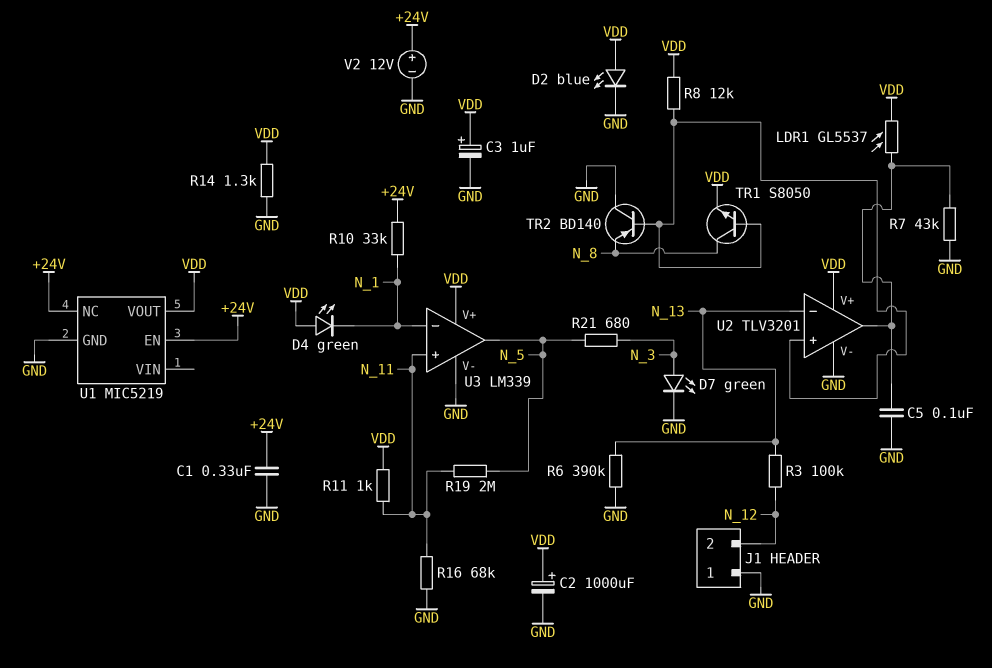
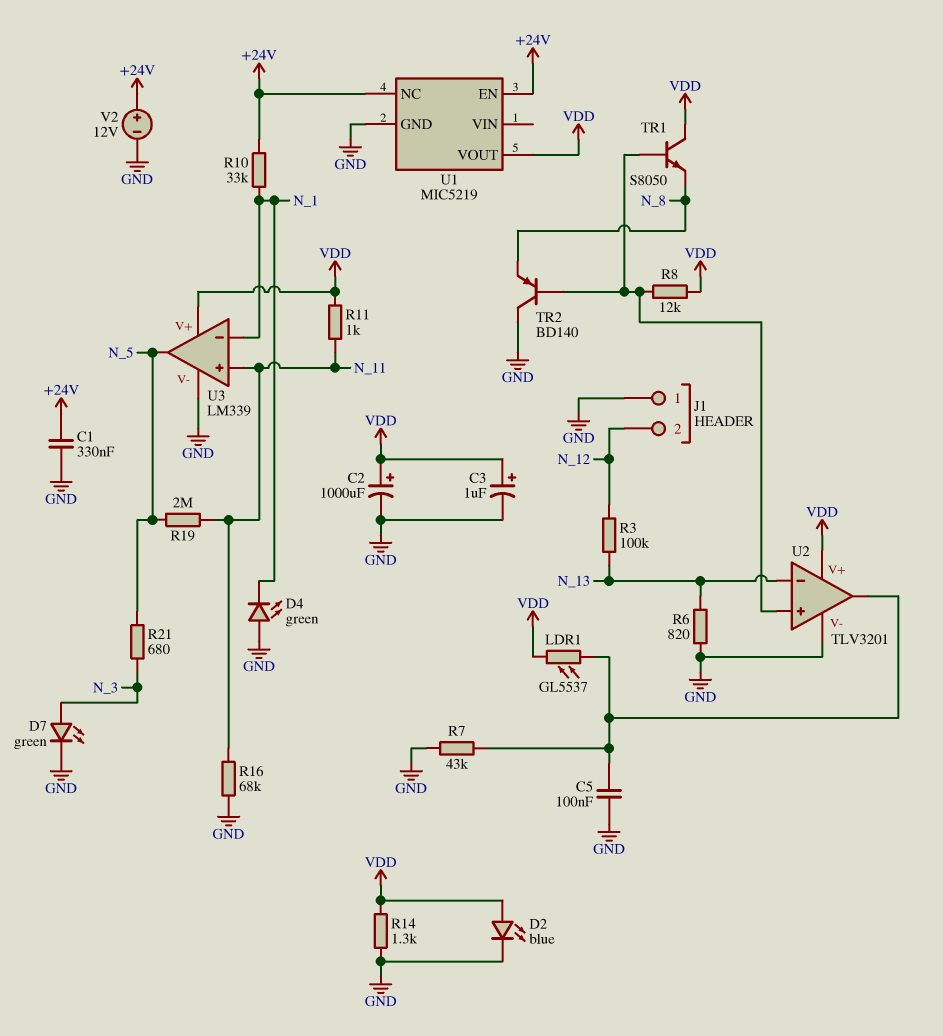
D4: LED green (A VDD, K N_1) -> LED green (A GND, K N_1)
R6: 390k (GND, N_13) -> 820 (GND, N_13)
TR1: NPN S8050 (B U2/in+, C N_8, E VDD) -> NPN S8050 (B U2/in+, C VDD, E N_8)

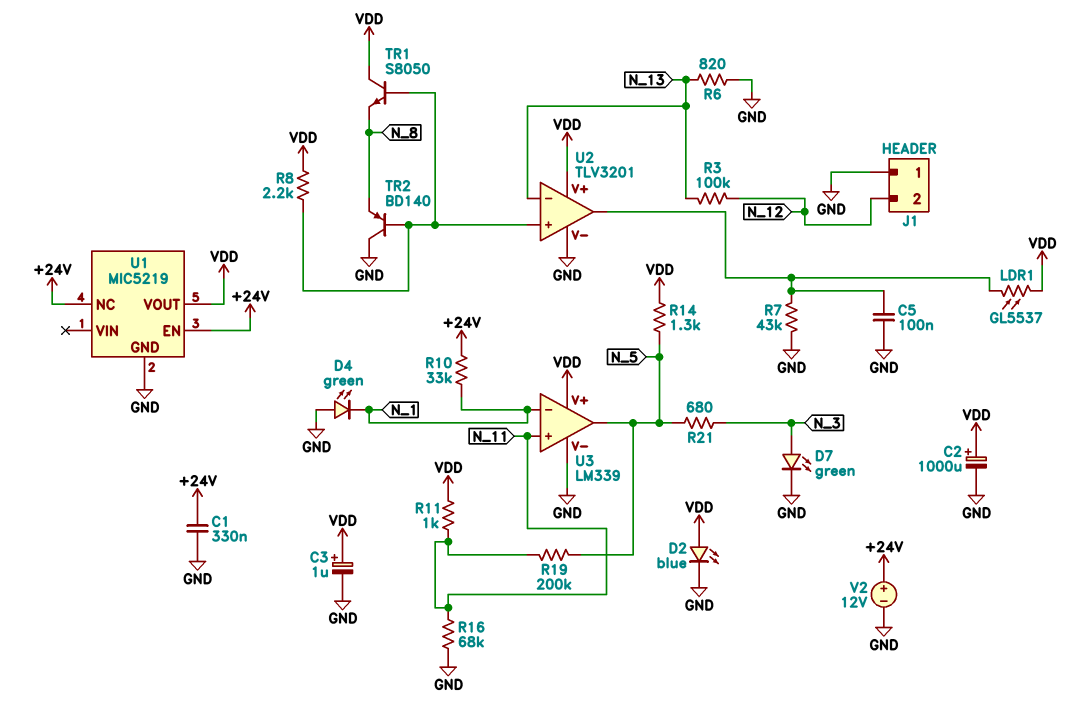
R8: 12k (U2/in+, VDD) -> 2.2k (U2/in+, VDD)
R14: 1.3k (GND, VDD) -> 1.3k (N_5, VDD)
R19: 2M (N_5, N_11) -> 200k (N_5, N_11)

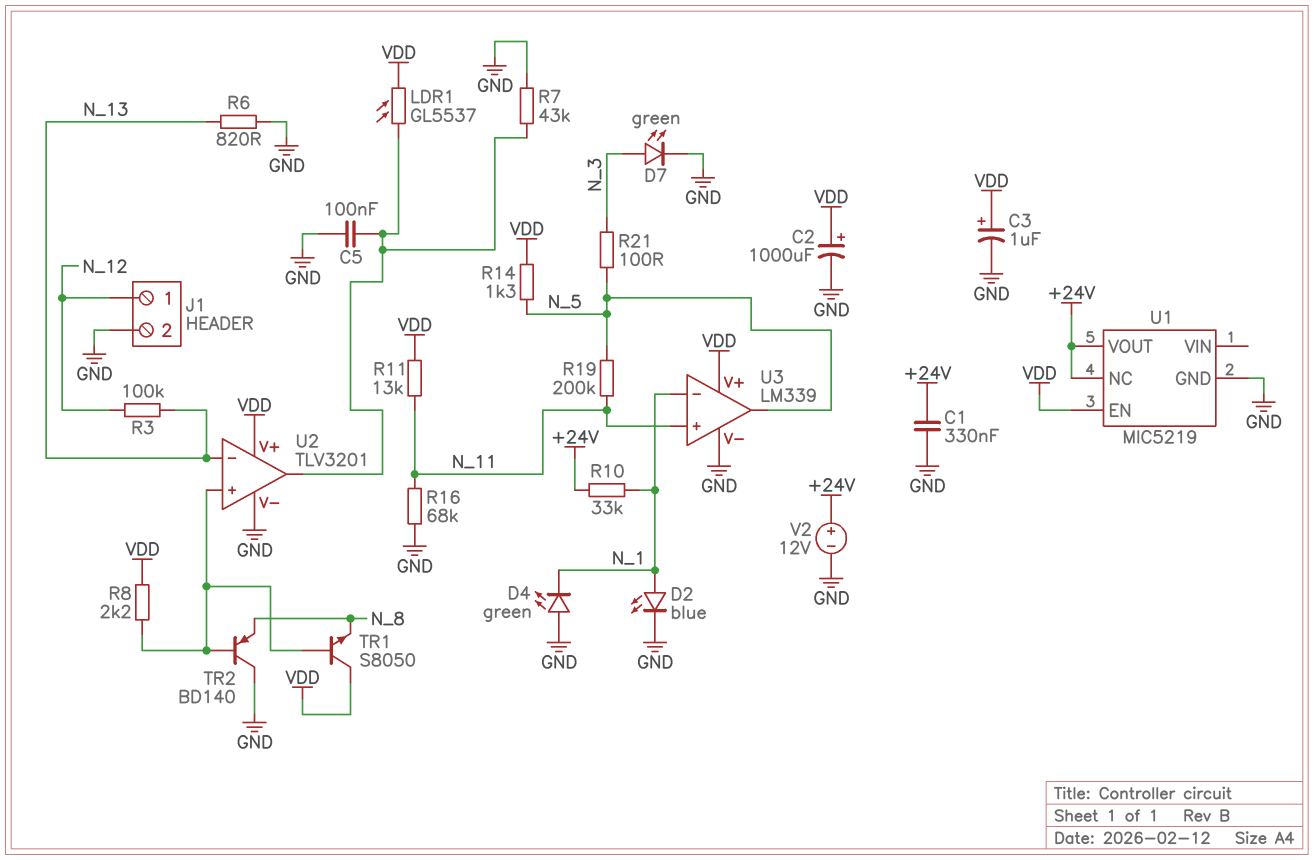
D2: LED blue (A VDD, K GND) -> LED blue (A N_1, K GND)
J1 pin 1: GND -> N_12
J1 pin 2: N_12 -> GND
R11: 1k (N_11, VDD) -> 13k (N_11, VDD)
R21: 680 (N_3, N_5) -> 100 (N_3, N_5)
U1 pin EN: +24V -> VDD
U1 pin VOUT: VDD -> +24V

